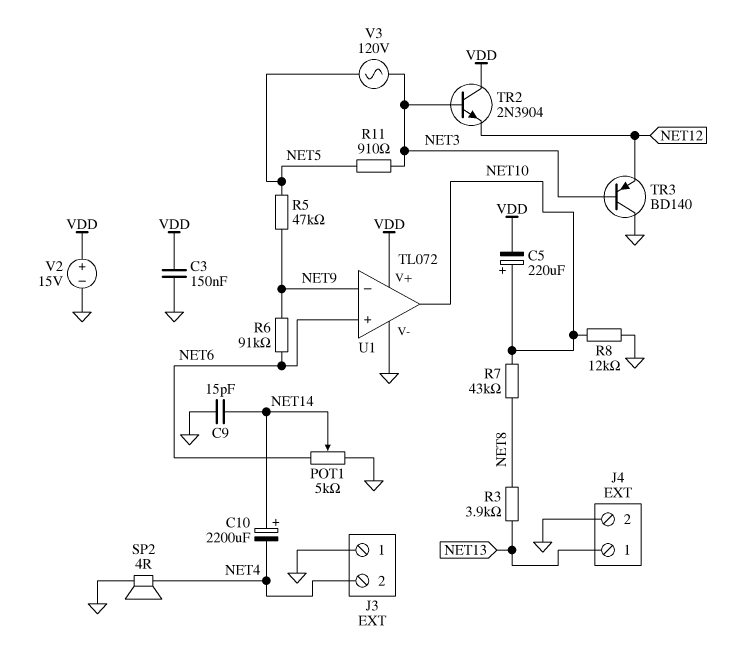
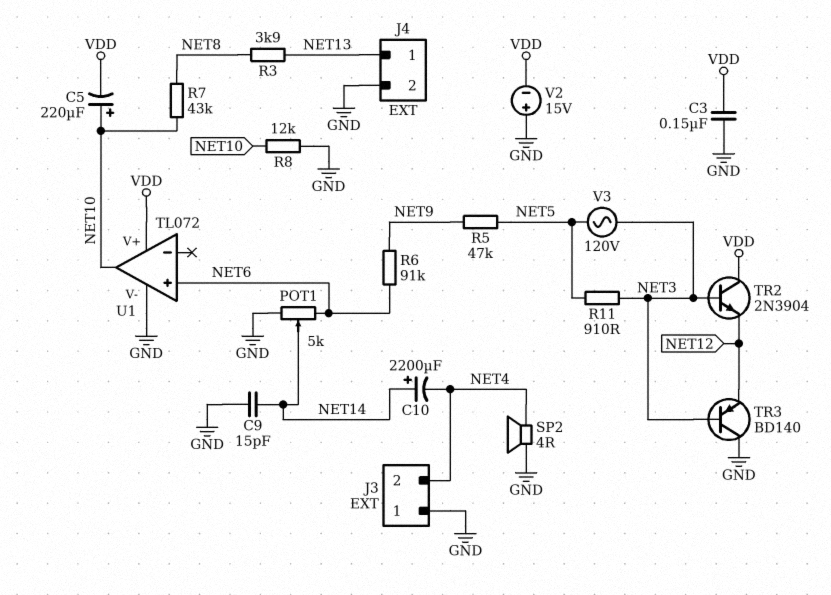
U1 pin in-: NET9 -> none
V2: 15V (plus VDD, minus GND) -> 15V (plus GND, minus VDD)

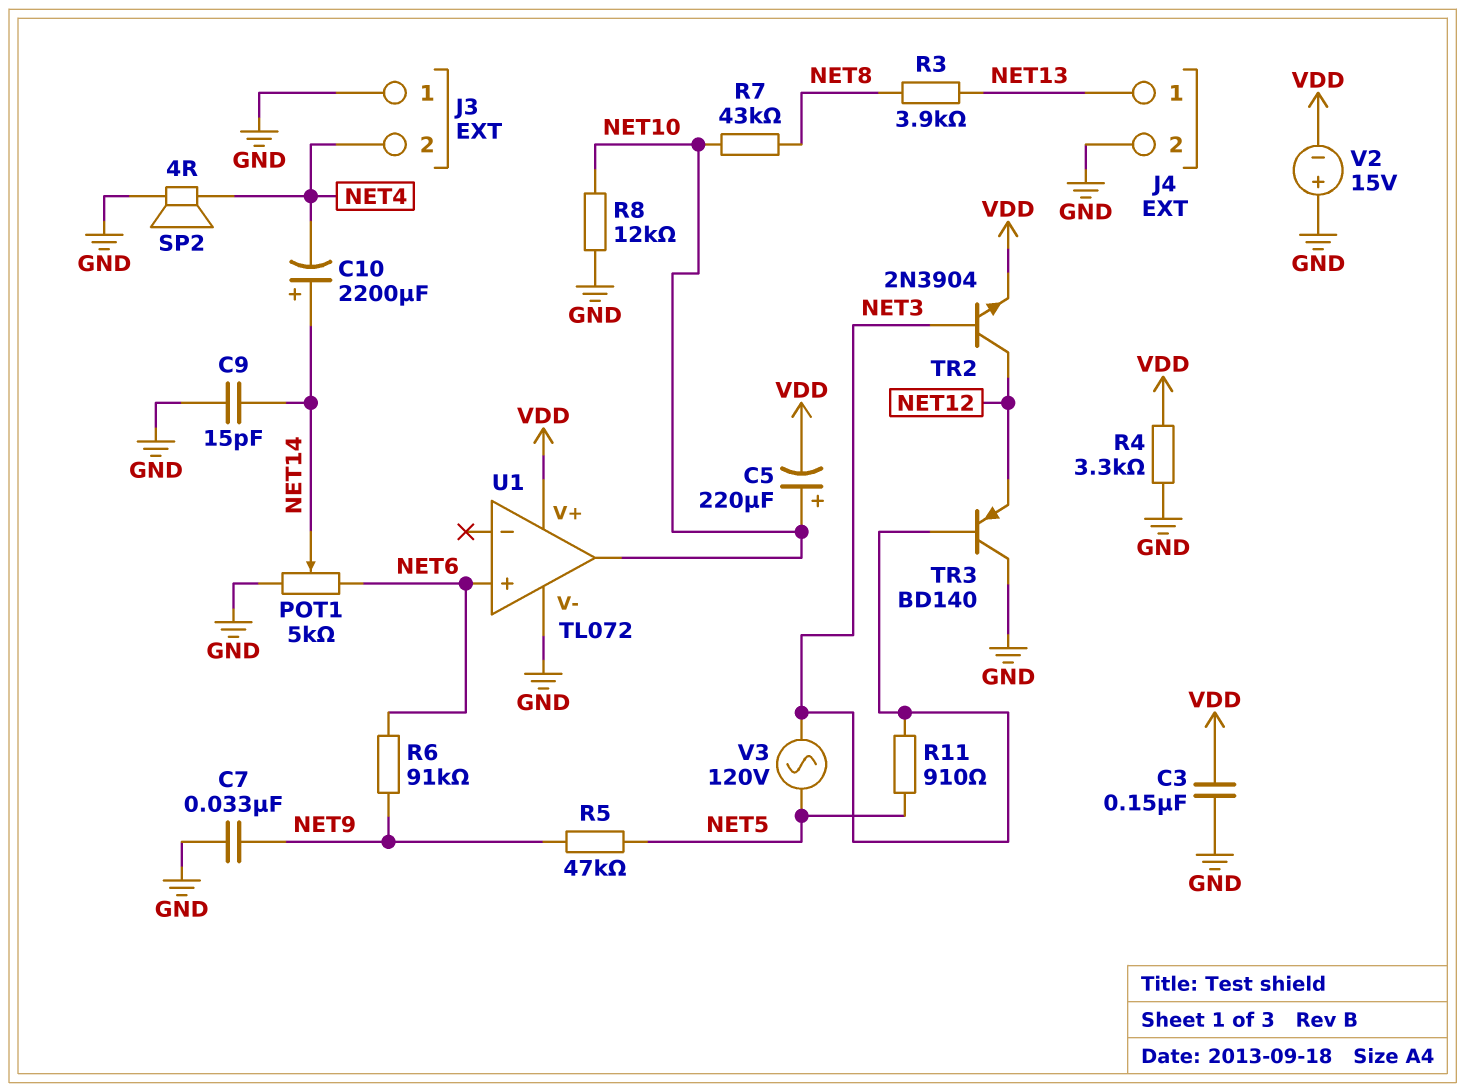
C7: none -> 33nF (GND, NET9)
R4: none -> 3.3k (GND, VDD)
TR2: NPN 2N3904 (B NET3, C VDD, E NET12) -> NPN 2N3904 (B NET3, C NET12, E VDD)

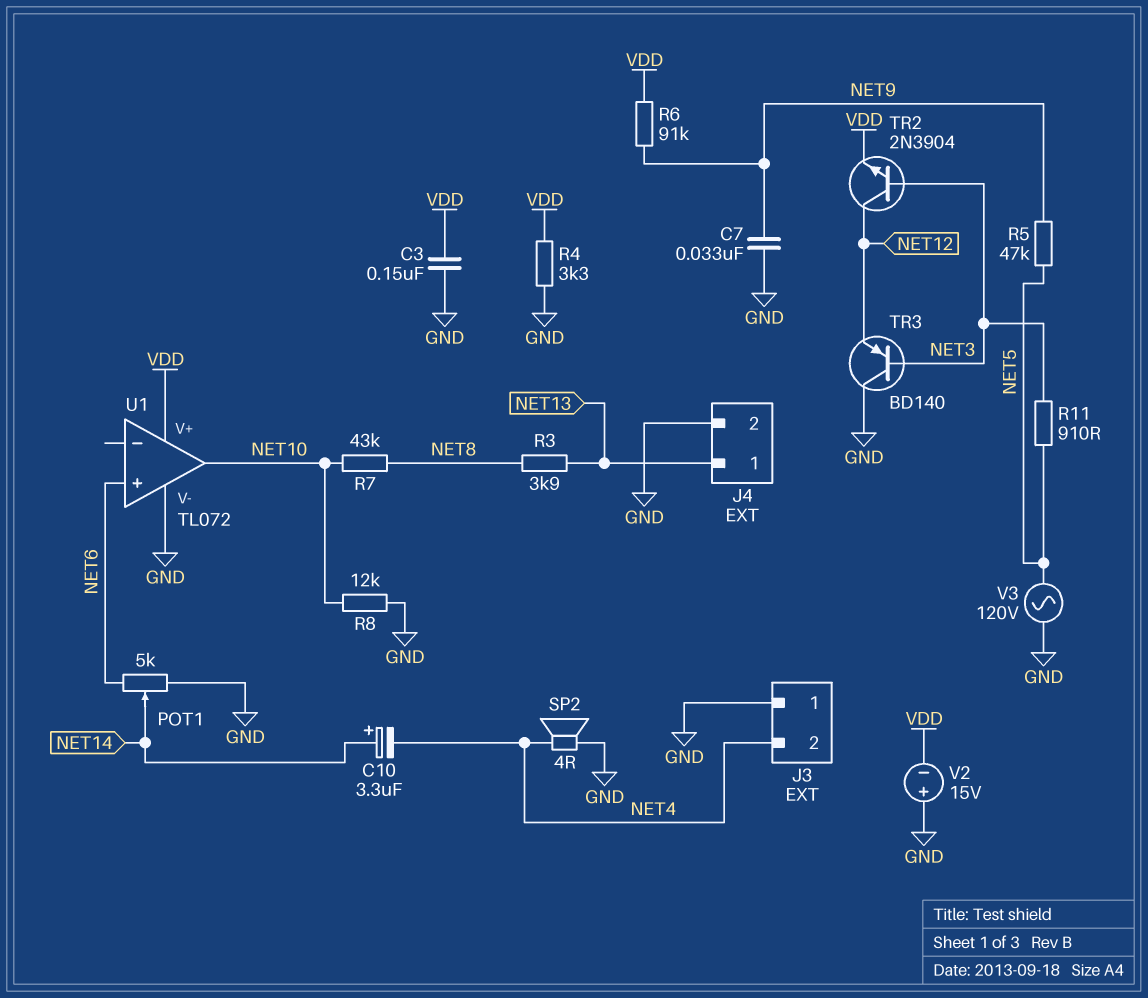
C5: 220uF (plus NET10, minus VDD) -> none
C9: 15pF (GND, NET14) -> none
C10: 2200uF (plus NET14, minus NET4) -> 3.3uF (plus NET14, minus NET4)
R6: 91k (NET6, NET9) -> 91k (NET9, VDD)
V3: AC 120V (NET3, NET5) -> AC 120V (GND, NET5)

